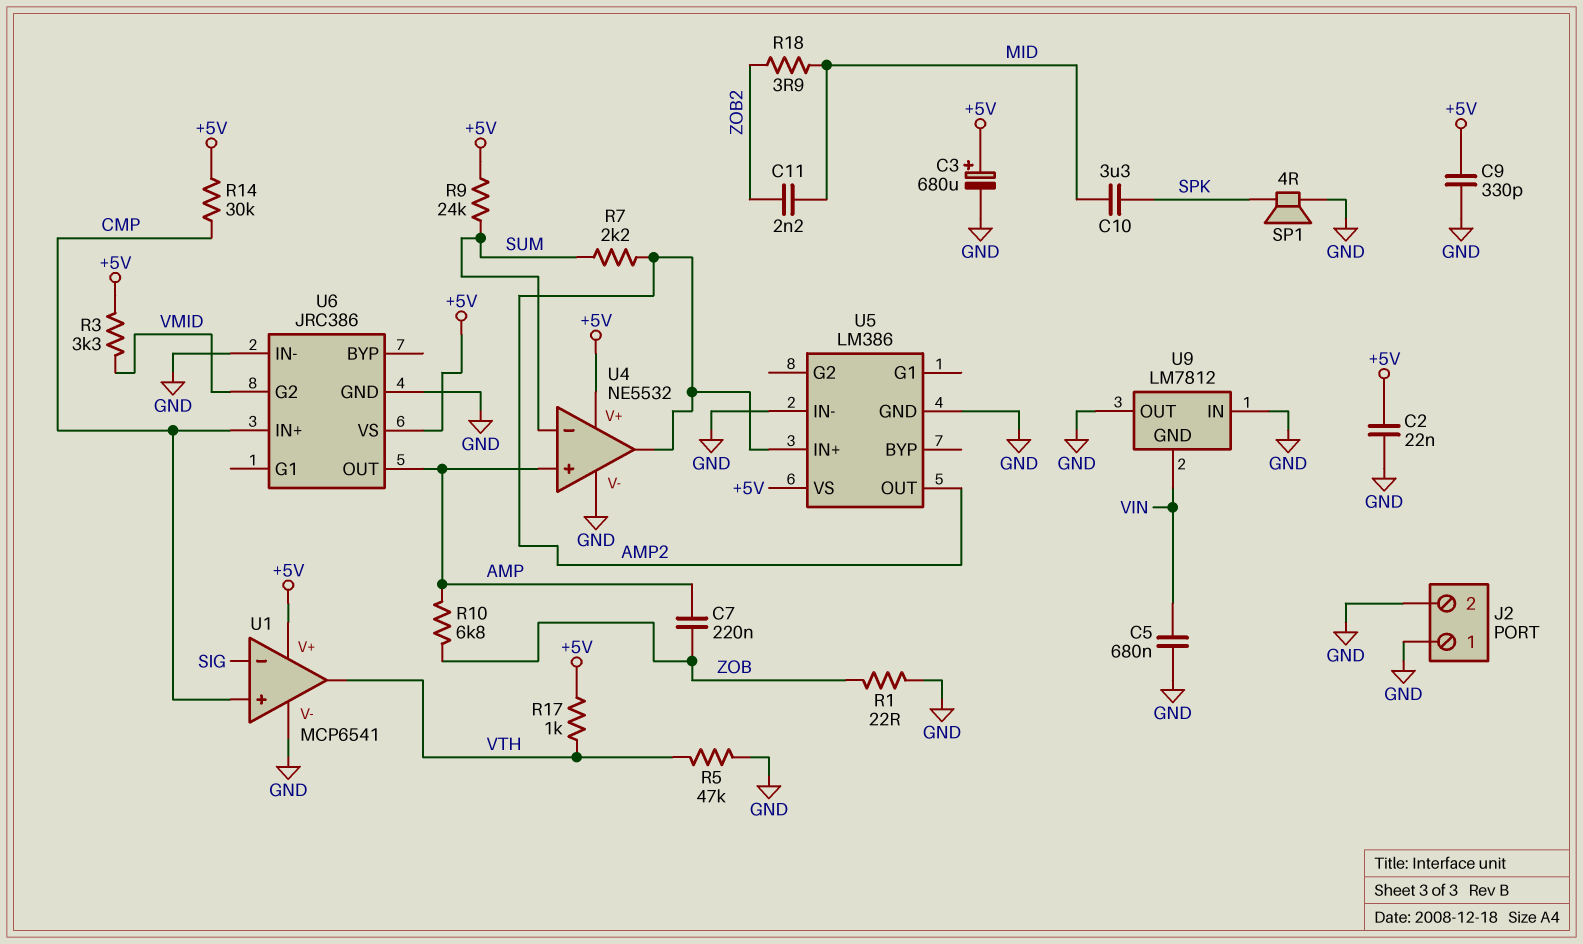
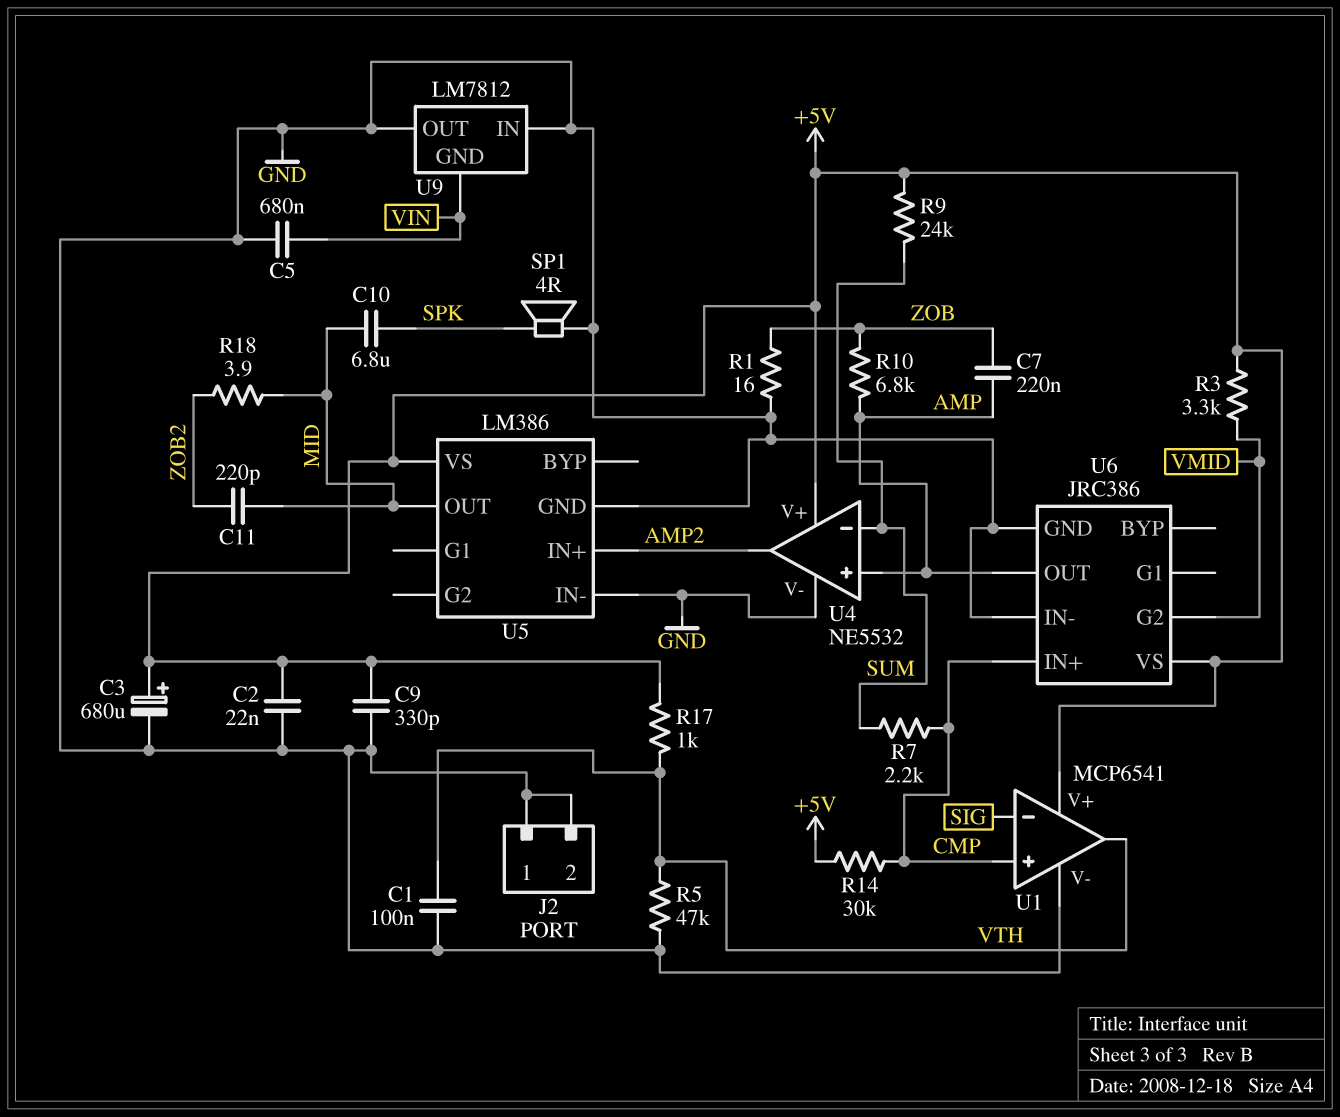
C1: none -> 100nF (GND, VTH)
C10: 3.3uF (MID, SPK) -> 6.8uF (MID, SPK)
C11: 2.2nF (MID, ZOB2) -> 220pF (MID, ZOB2)
R1: 22 (GND, ZOB) -> 16 (GND, ZOB)
R7: 2.2k (AMP2, SUM) -> 2.2k (CMP, SUM)
U5 pin OUT: AMP2 -> MID

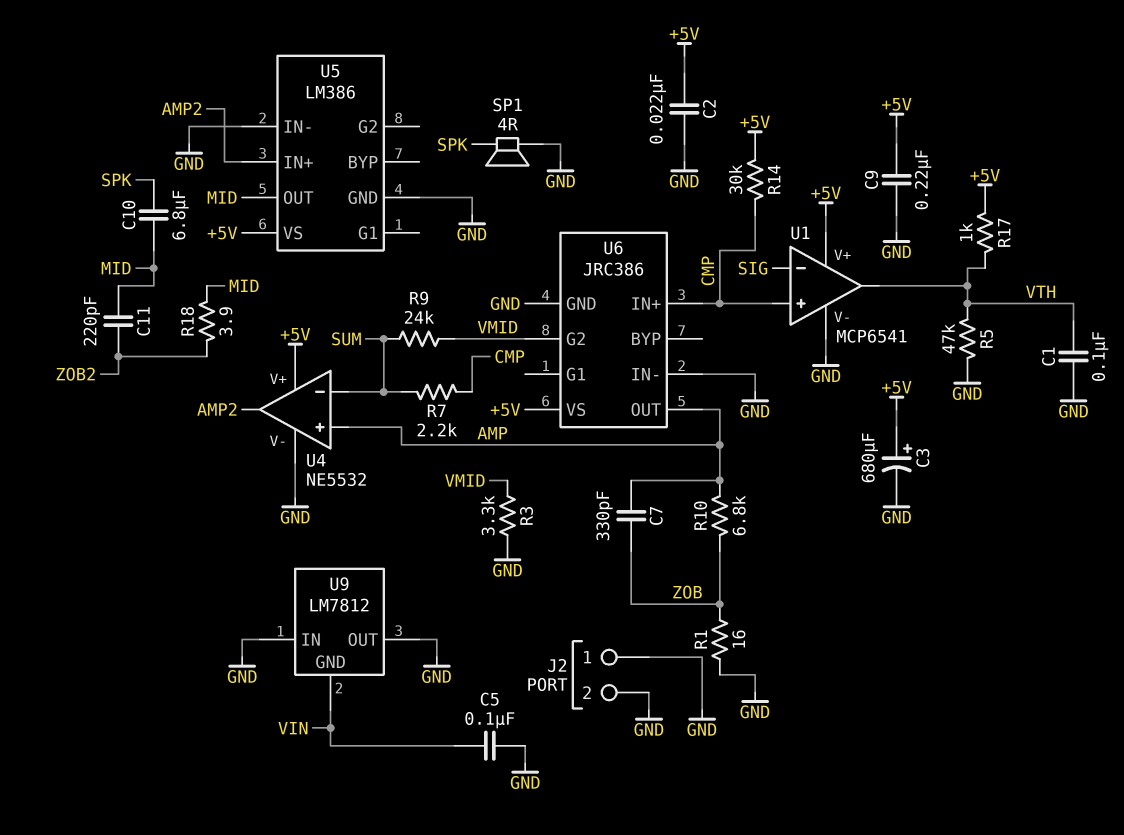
C5: 680nF (GND, VIN) -> 100nF (GND, VIN)
C7: 220nF (AMP, ZOB) -> 330pF (AMP, ZOB)
C9: 330pF (+5V, GND) -> 220nF (+5V, GND)
R3: 3.3k (+5V, VMID) -> 3.3k (GND, VMID)
R9: 24k (+5V, SUM) -> 24k (SUM, VMID)

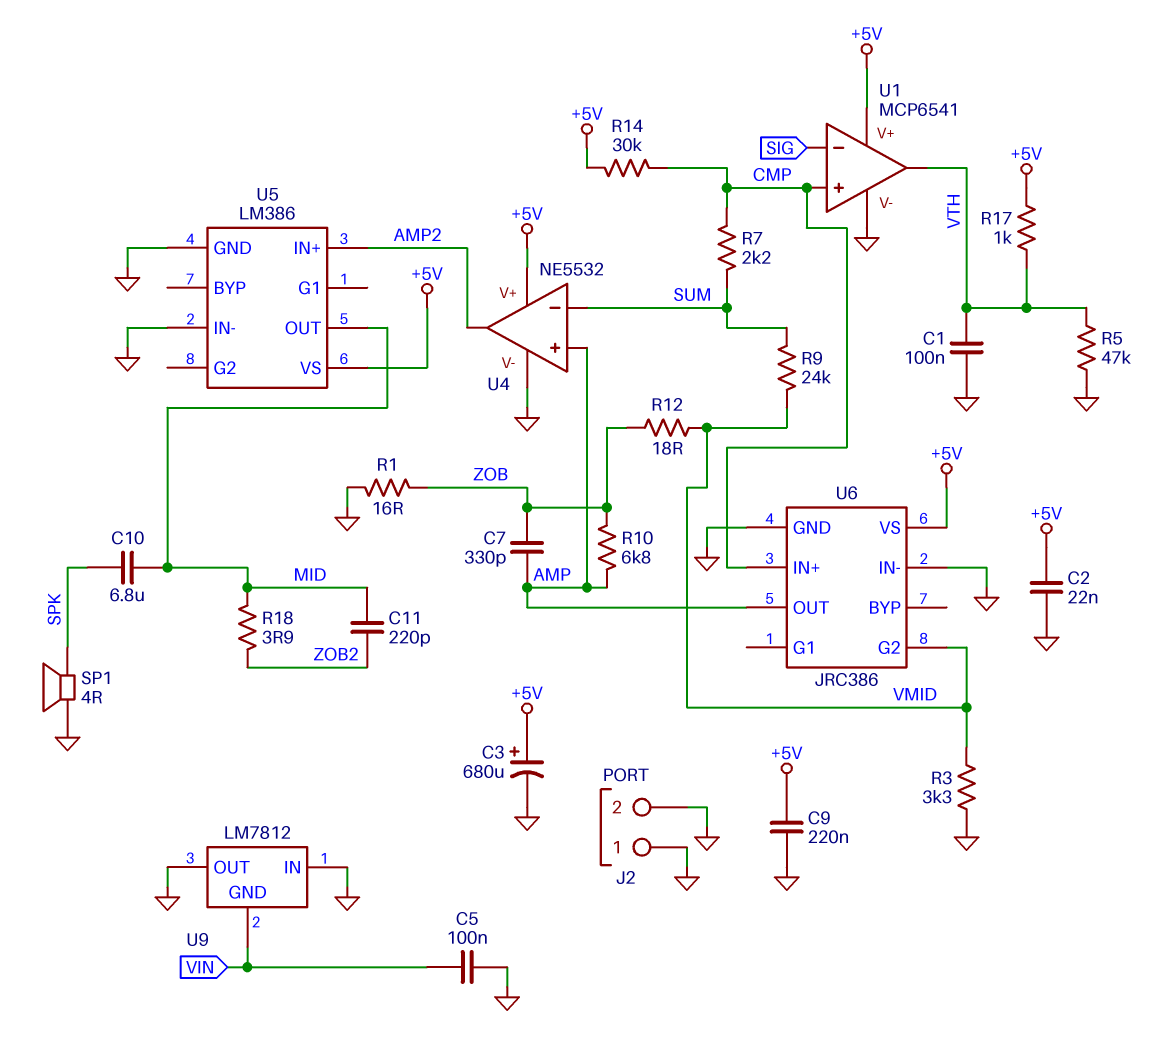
R12: none -> 18 (VMID, ZOB)

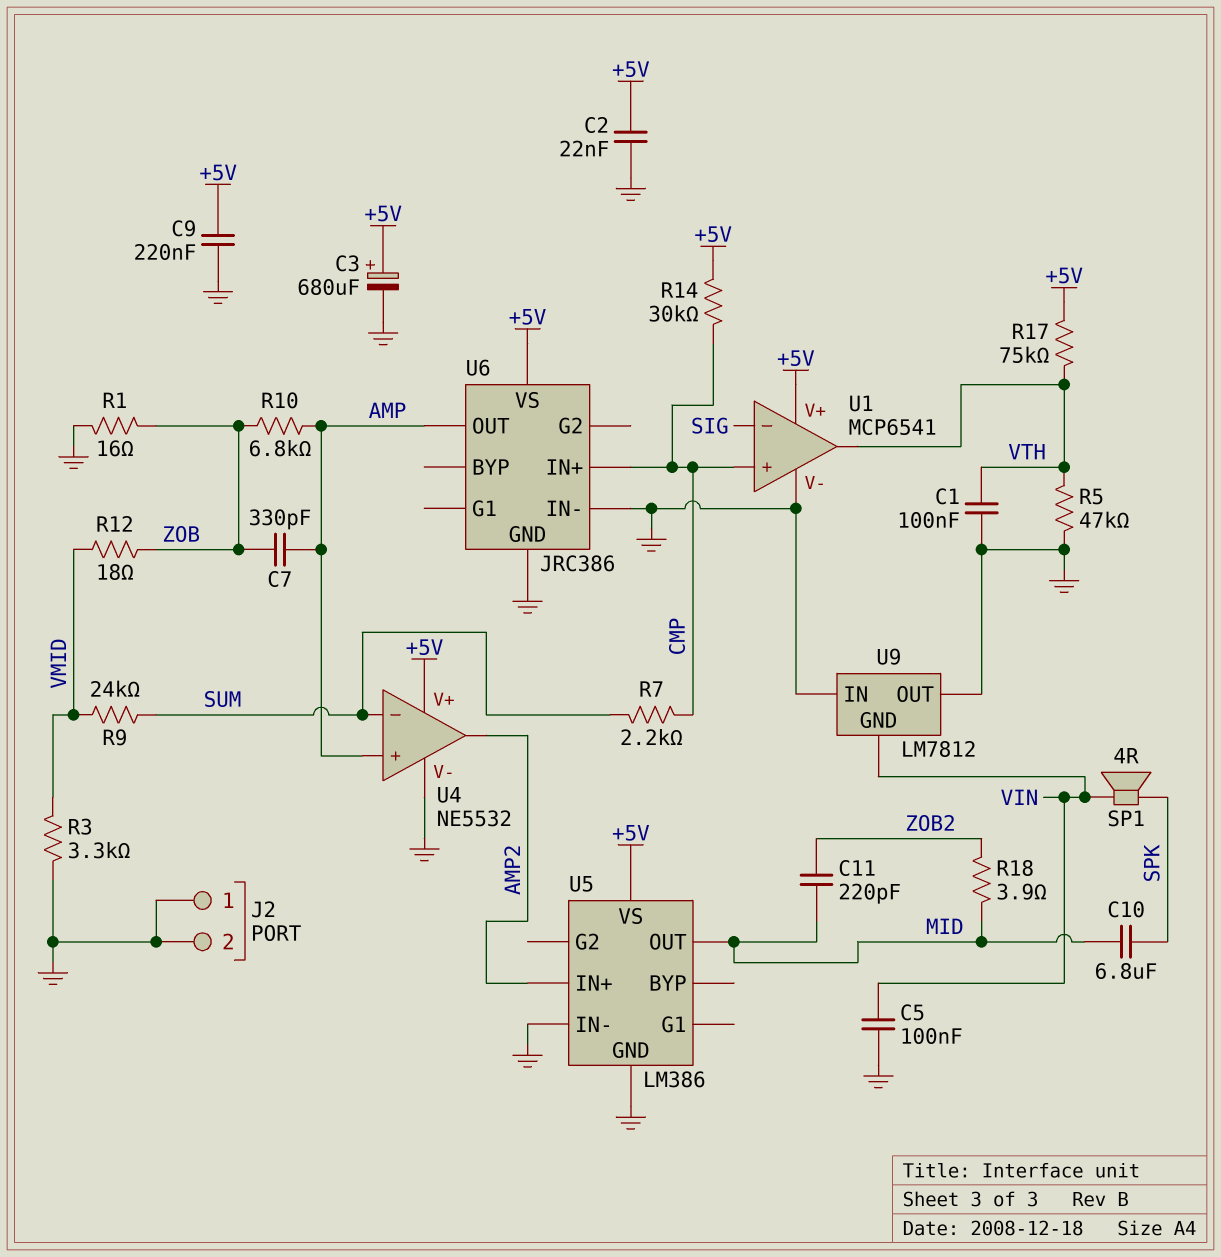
R17: 1k (+5V, VTH) -> 75k (+5V, VTH)
SP1: speaker 4R (GND, SPK) -> speaker 4R (SPK, VIN)
U6 pin G2: VMID -> none

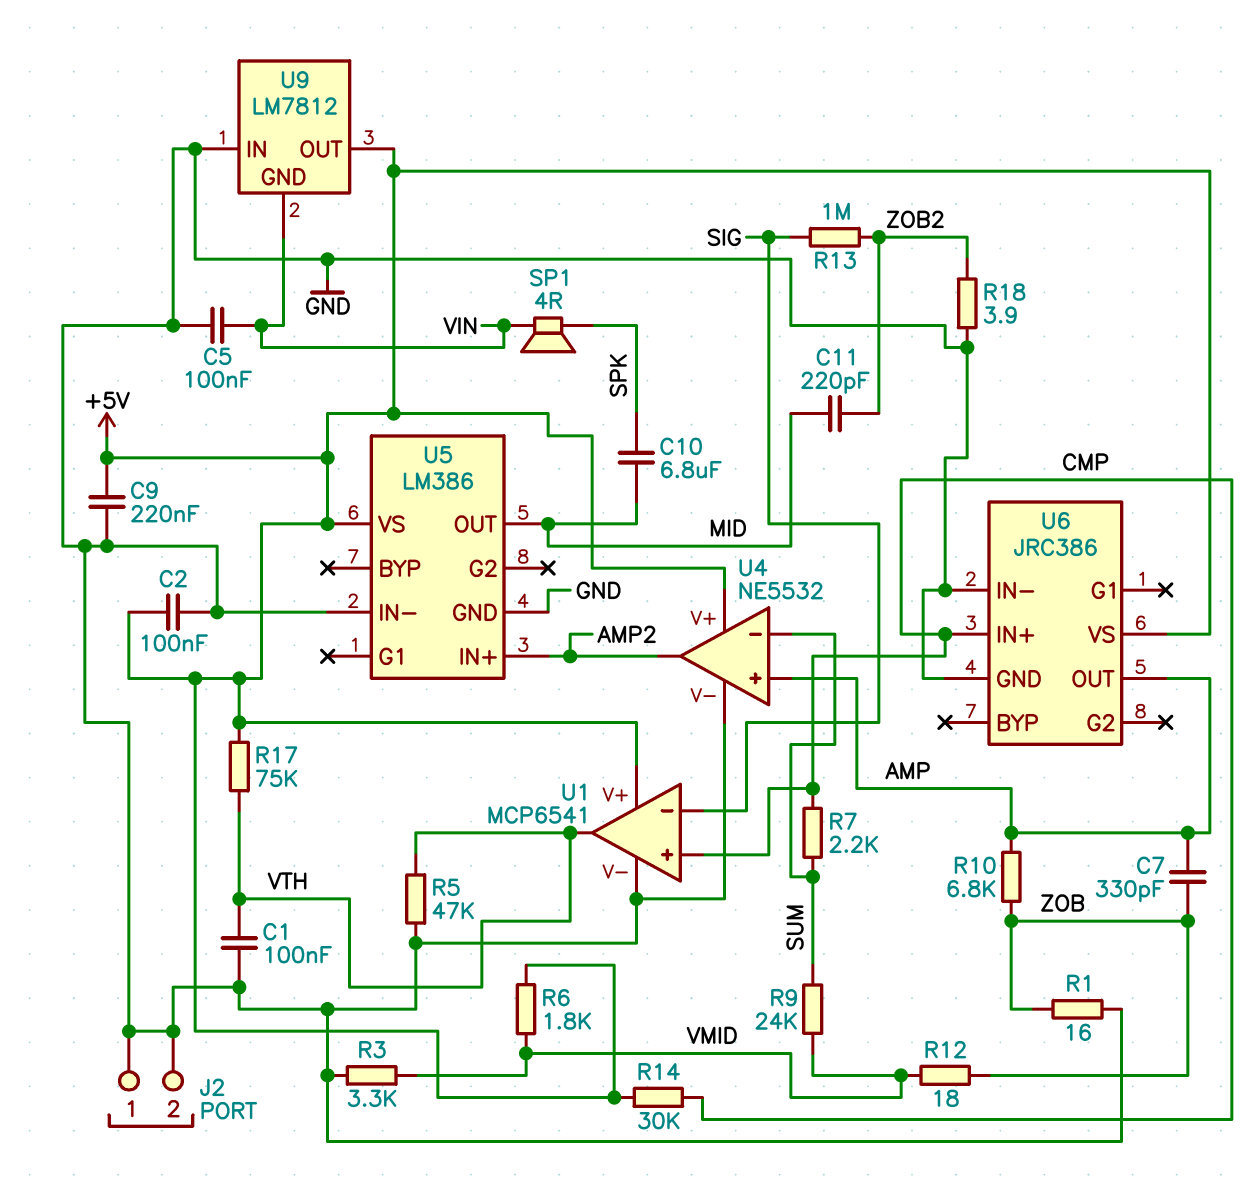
C2: 22nF (+5V, GND) -> 100nF (+5V, GND)
C3: 680uF (plus +5V, minus GND) -> none
R6: none -> 1.8k (+5V, VMID)
R13: none -> 1M (SIG, ZOB2)
R18: 3.9 (MID, ZOB2) -> 3.9 (GND, ZOB2)
U9 pin OUT: GND -> +5V

